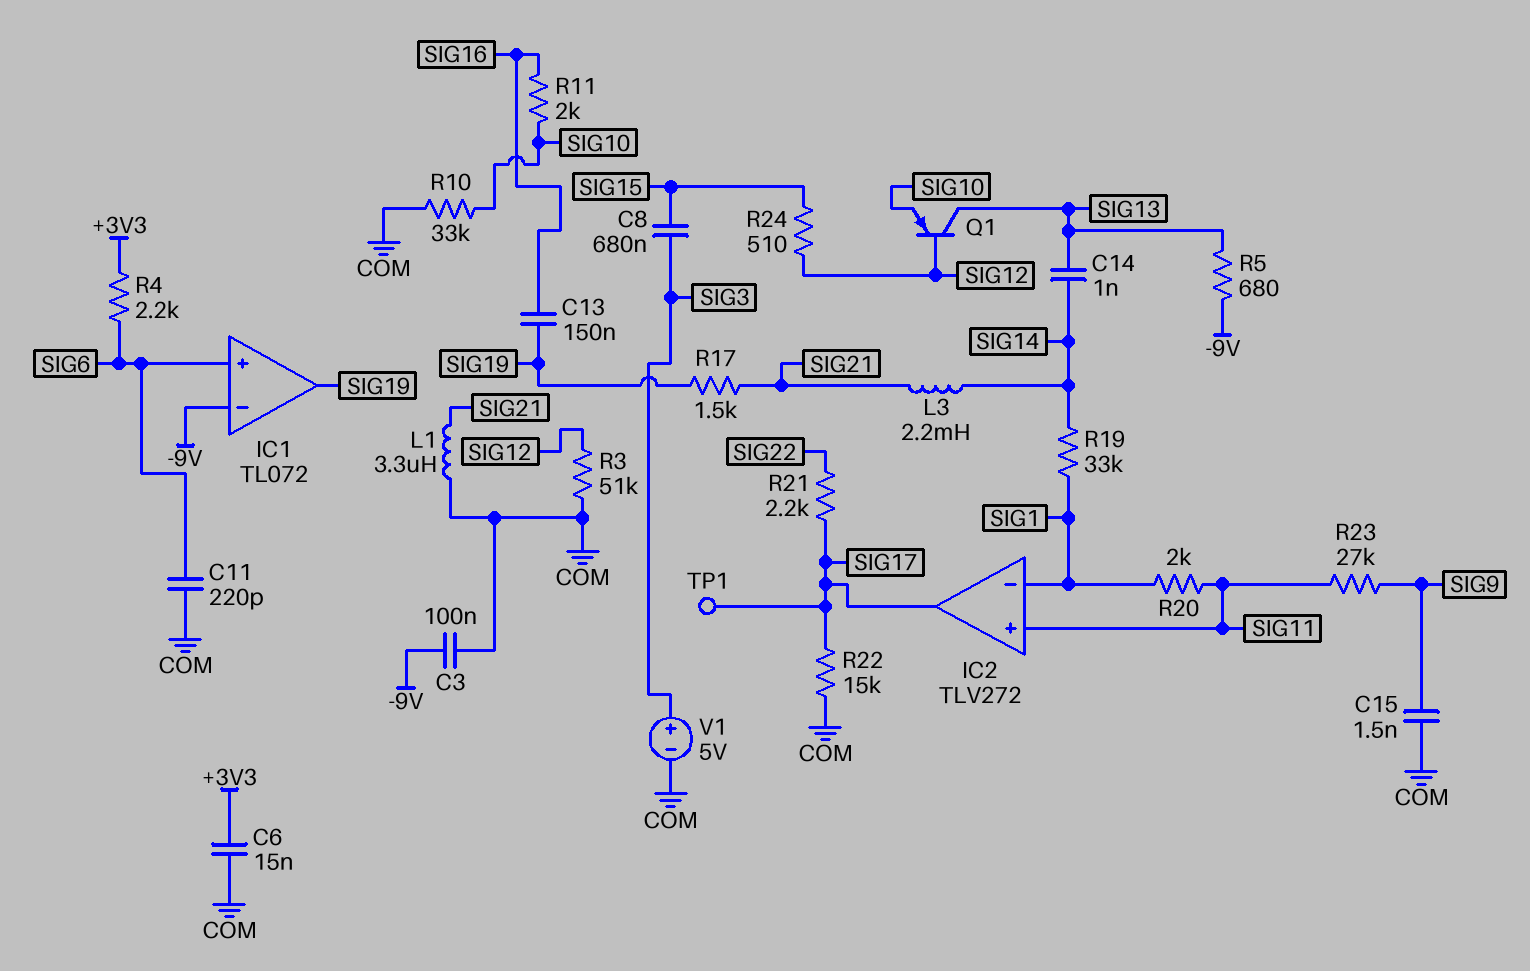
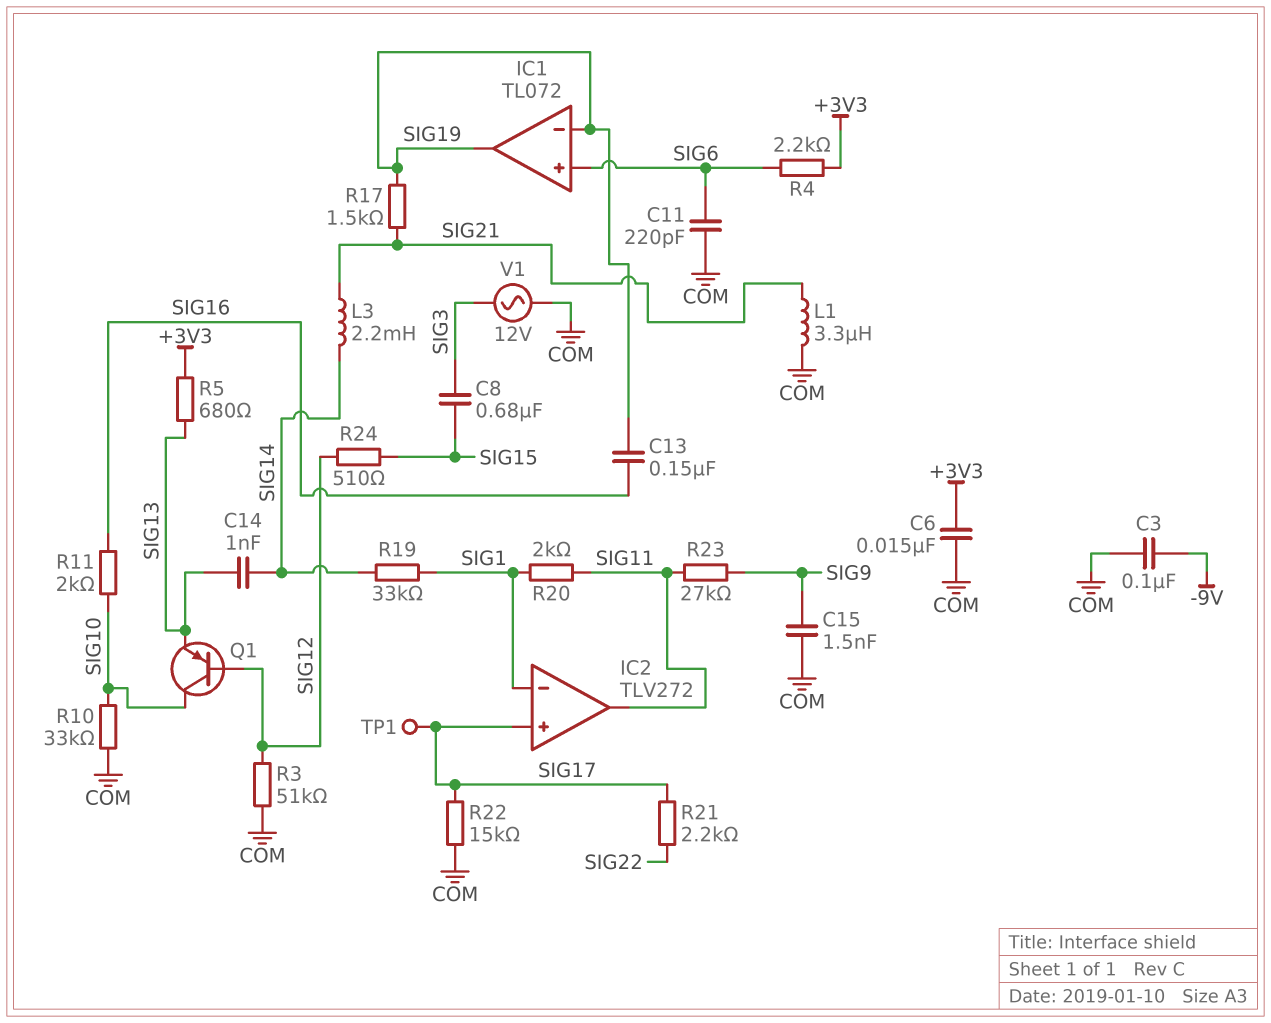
IC1 pin in-: -9V -> SIG19
IC2 pin in+: SIG11 -> SIG17
IC2 pin out: SIG17 -> SIG11
Q1: PNP (B SIG12, C SIG13, E SIG10) -> PNP (B SIG12, C SIG10, E SIG13)
R5: 680 (-9V, SIG13) -> 680 (+3V3, SIG13)
V1: 5V (plus SIG3, minus COM) -> AC 12V (COM, SIG3)

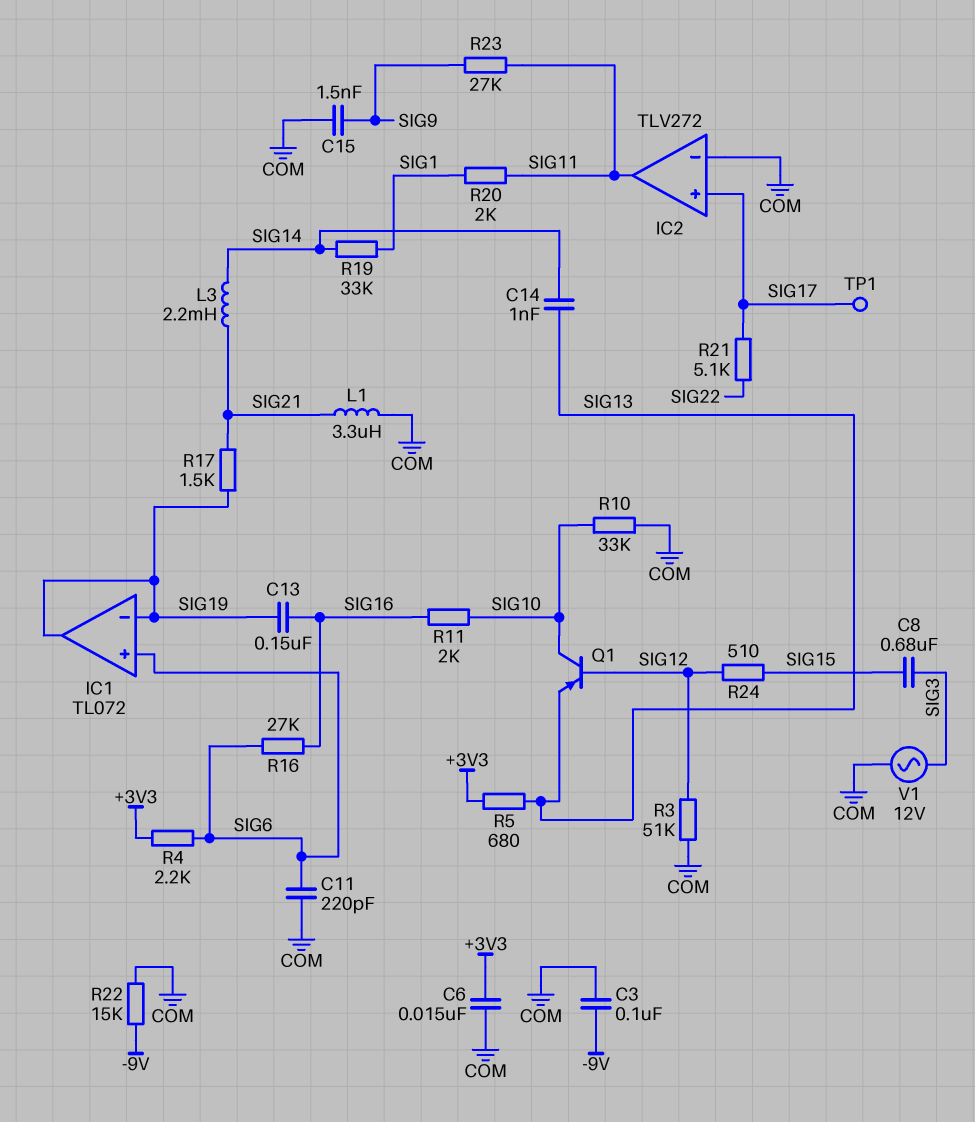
IC2 pin in-: SIG1 -> COM
R16: none -> 27k (SIG6, SIG16)
R21: 2.2k (SIG17, SIG22) -> 5.1k (SIG17, SIG22)
R22: 15k (COM, SIG17) -> 15k (-9V, COM)

